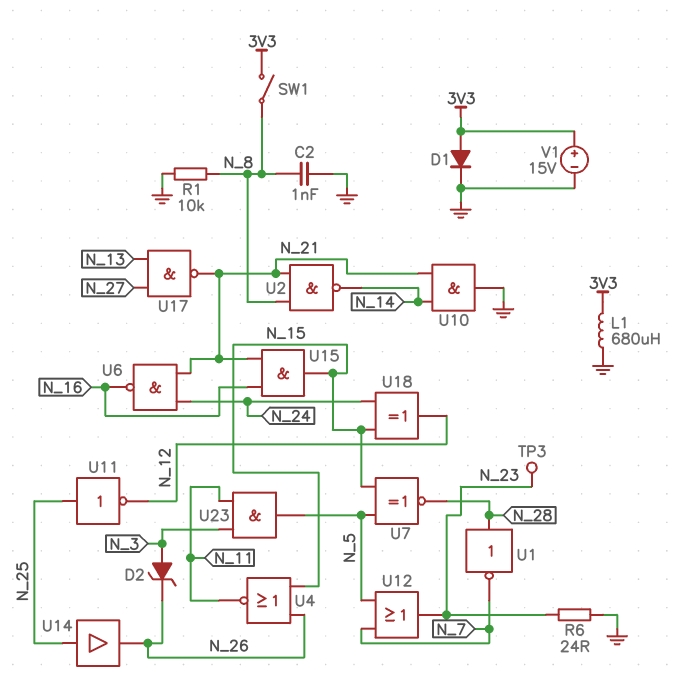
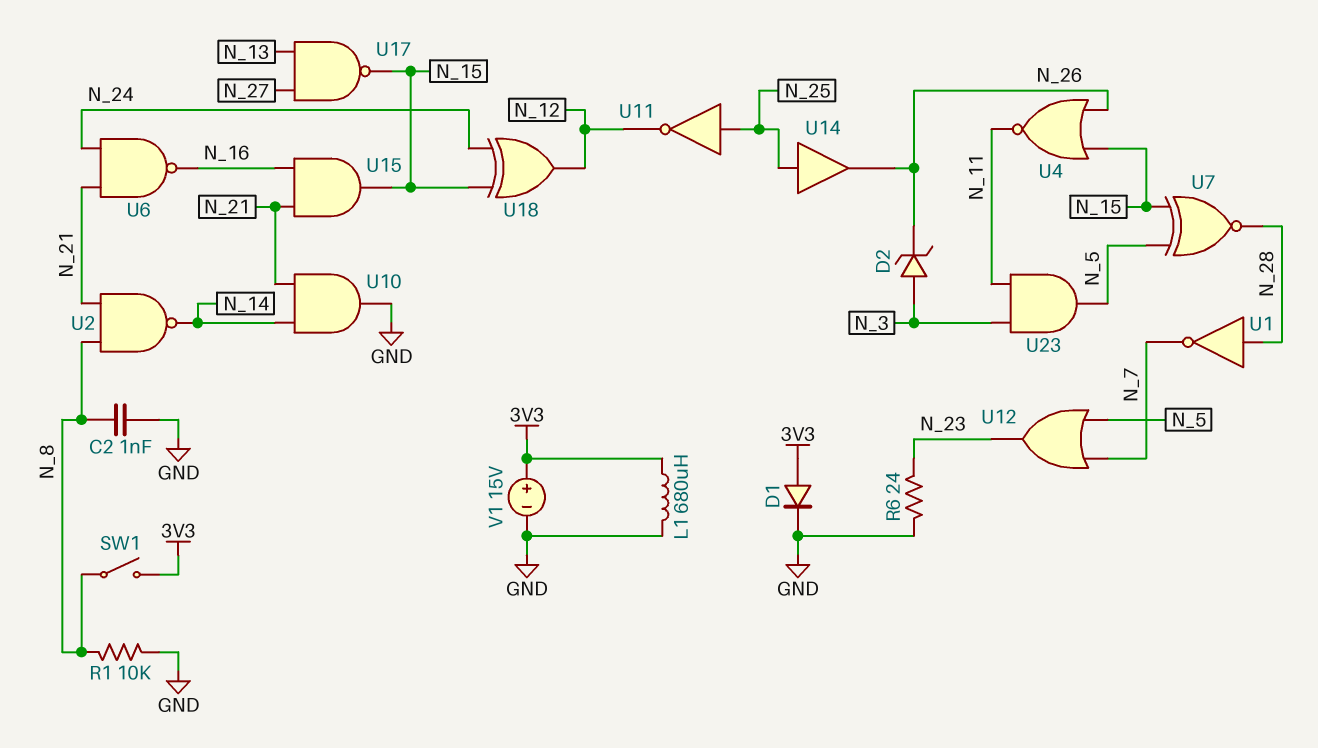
TP3: test point (N_23) -> none
U17: NAND (in N_13, in N_27, out N_21) -> NAND (in N_13, in N_27, out N_15)

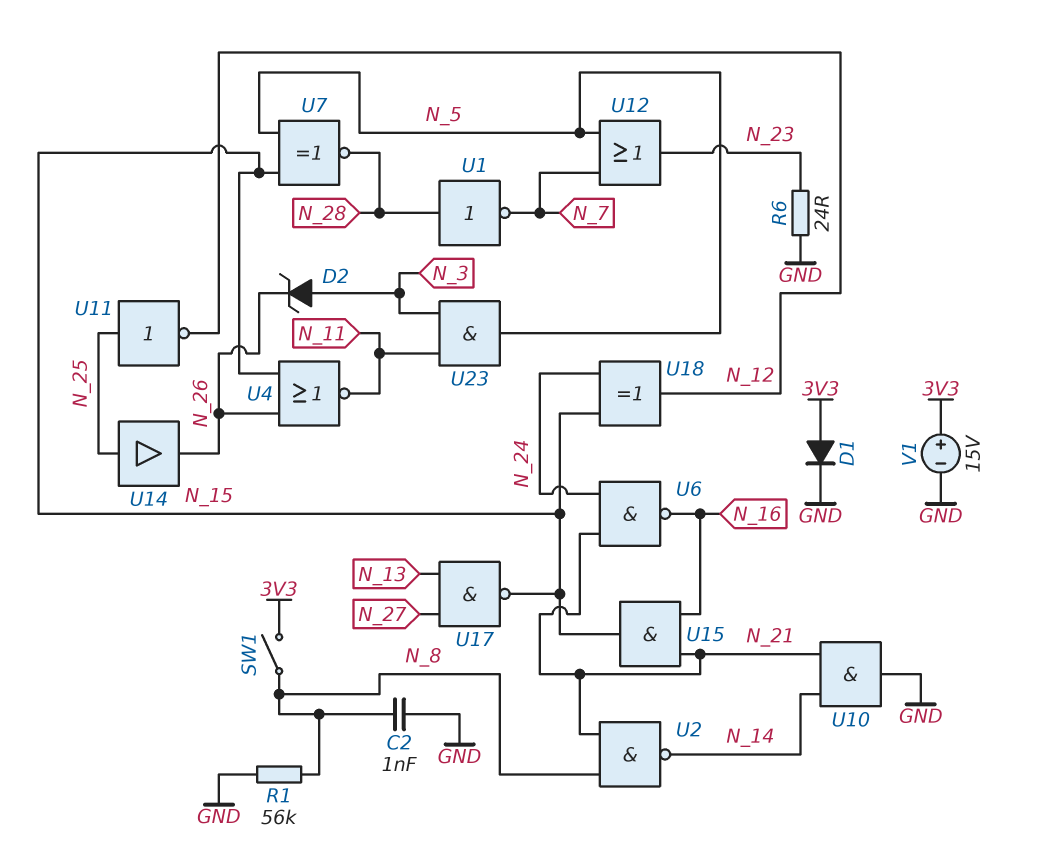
L1: 680uH (3V3, GND) -> none
R1: 10k (GND, N_8) -> 56k (GND, N_8)

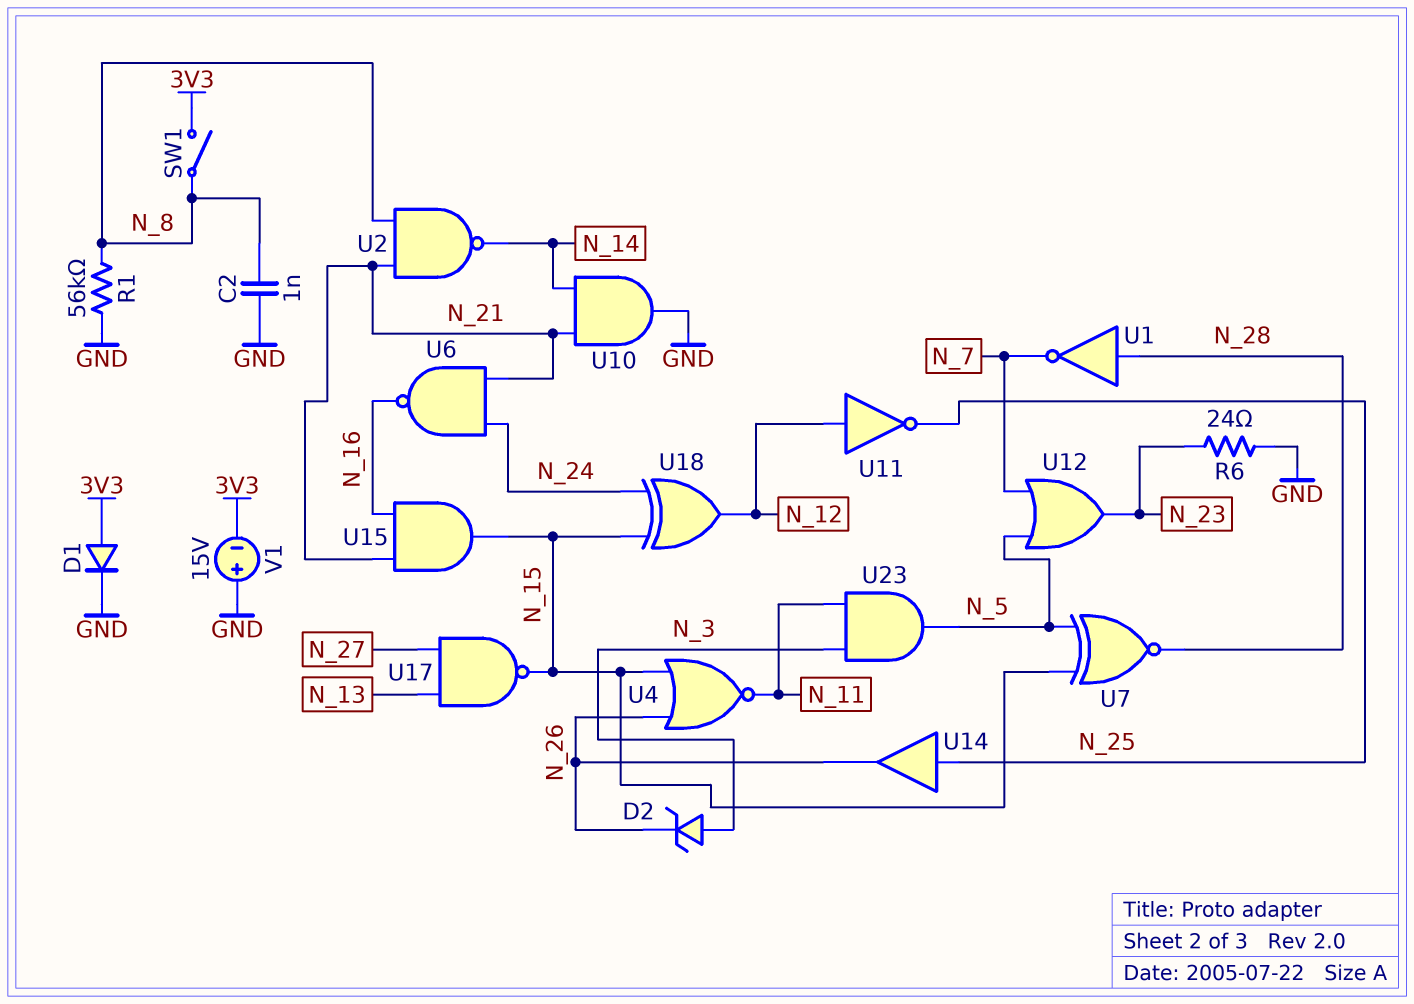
U11: NOT (in N_25, out N_12) -> NOT (in N_12, out N_25)
V1: 15V (plus 3V3, minus GND) -> 15V (plus GND, minus 3V3)

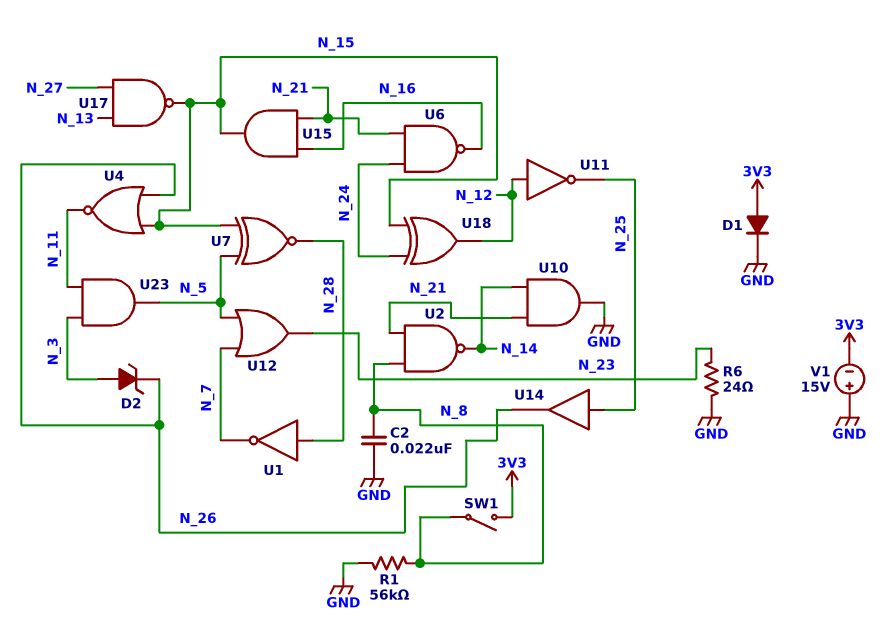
C2: 1nF (GND, N_8) -> 22nF (GND, N_8)

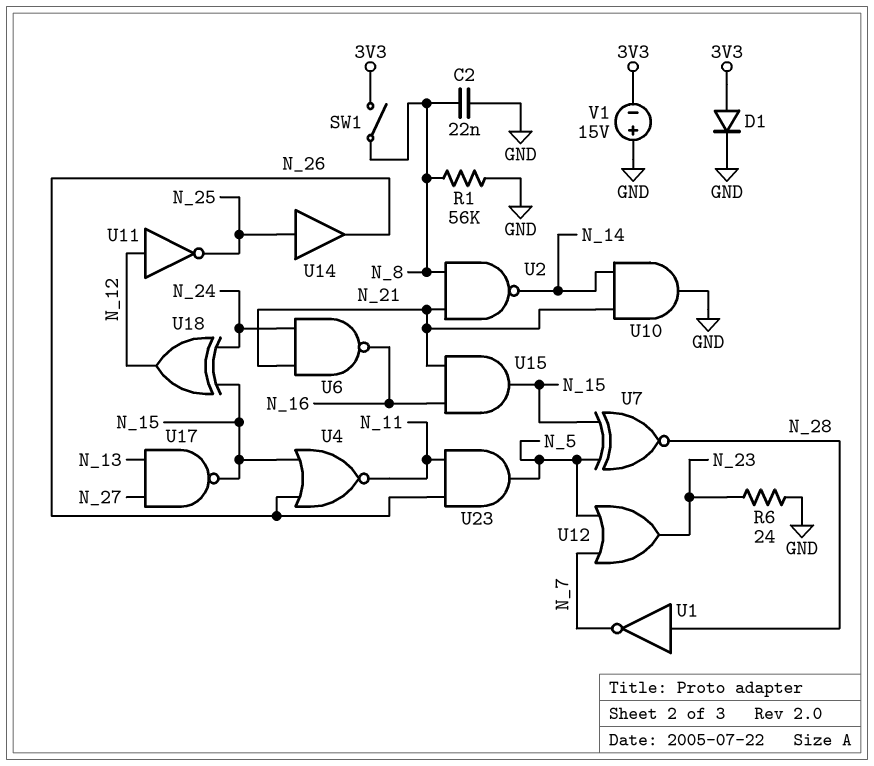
D2: zener (A N_3, K N_26) -> none
U23: AND (in N_3, in N_11, out N_5) -> AND (in N_11, in N_26, out N_5)

